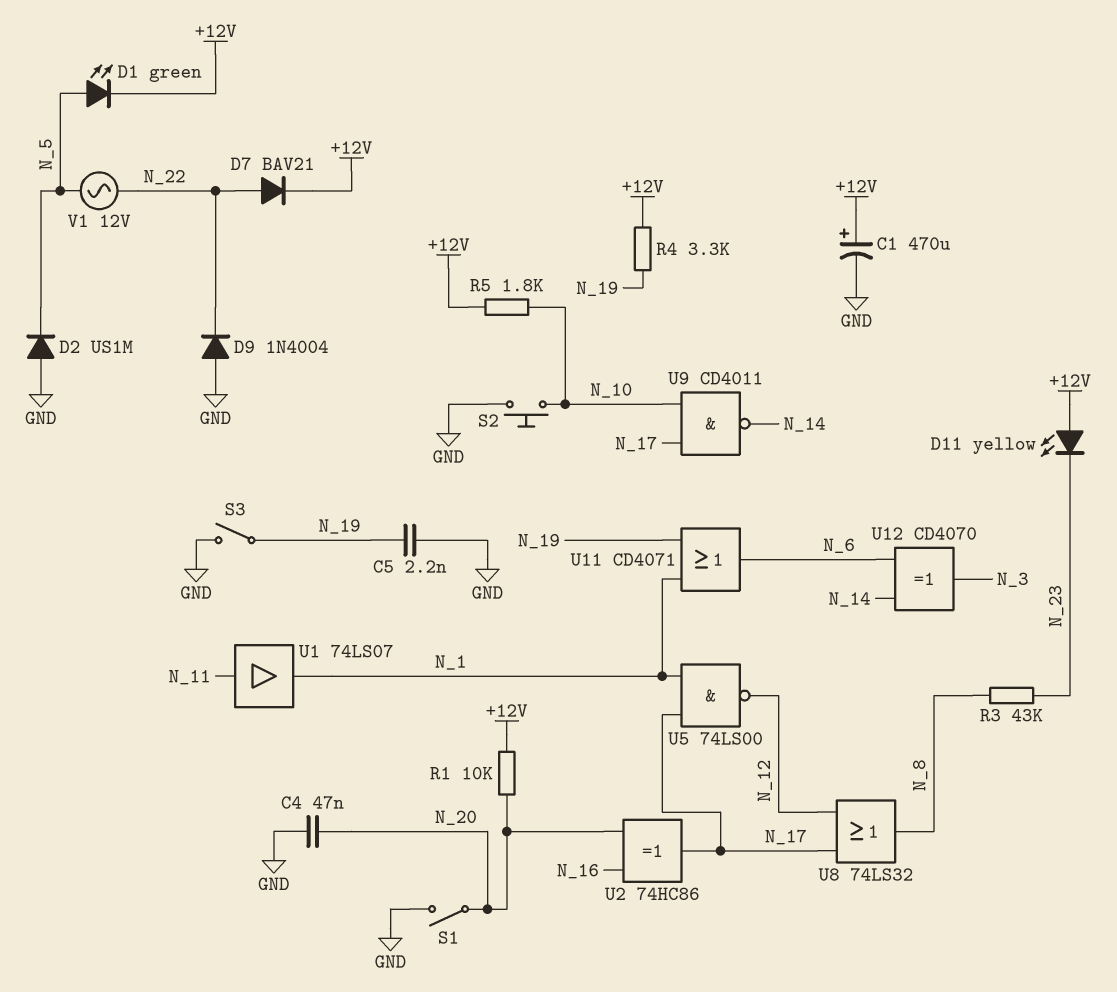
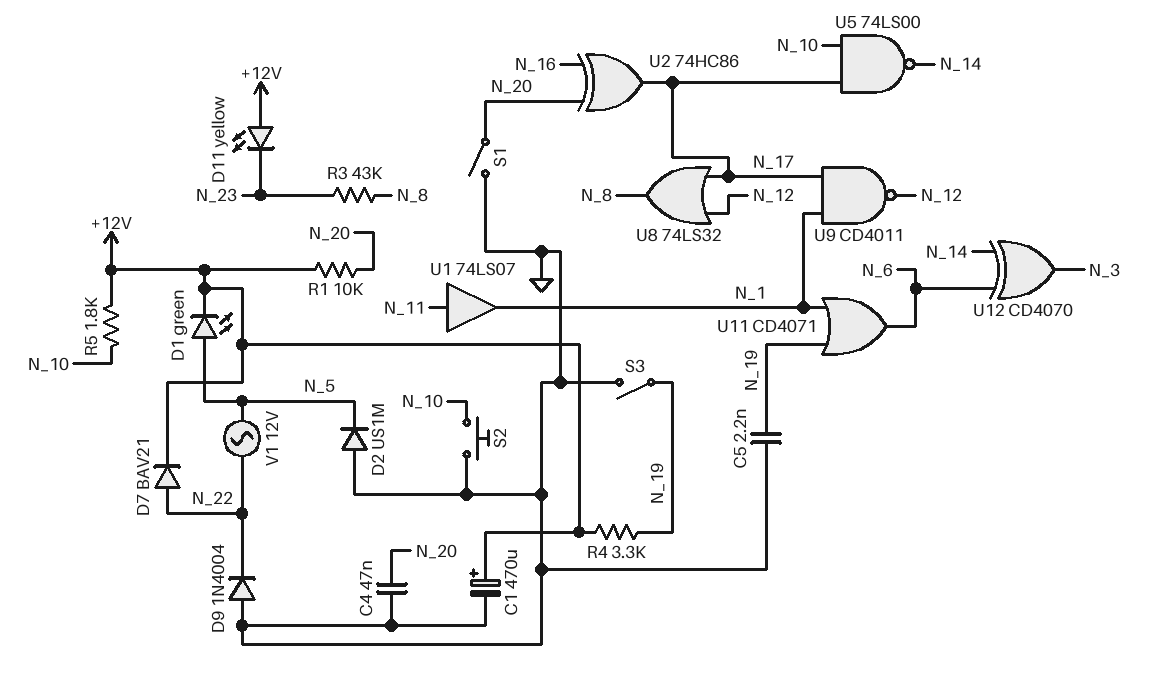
U5: NAND 74LS00 (in N_1, in N_17, out N_12) -> NAND 74LS00 (in N_10, in N_17, out N_14)
U9: NAND CD4011 (in N_10, in N_17, out N_14) -> NAND CD4011 (in N_1, in N_17, out N_12)

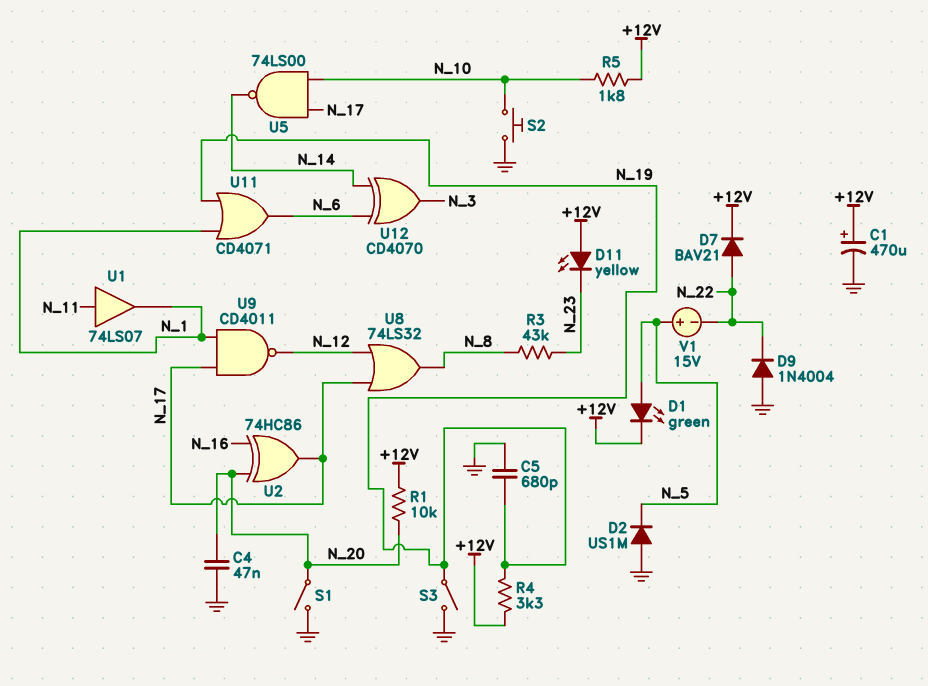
C5: 2.2nF (GND, N_19) -> 680pF (GND, N_19)
V1: AC 12V (N_5, N_22) -> 15V (plus N_5, minus N_22)

